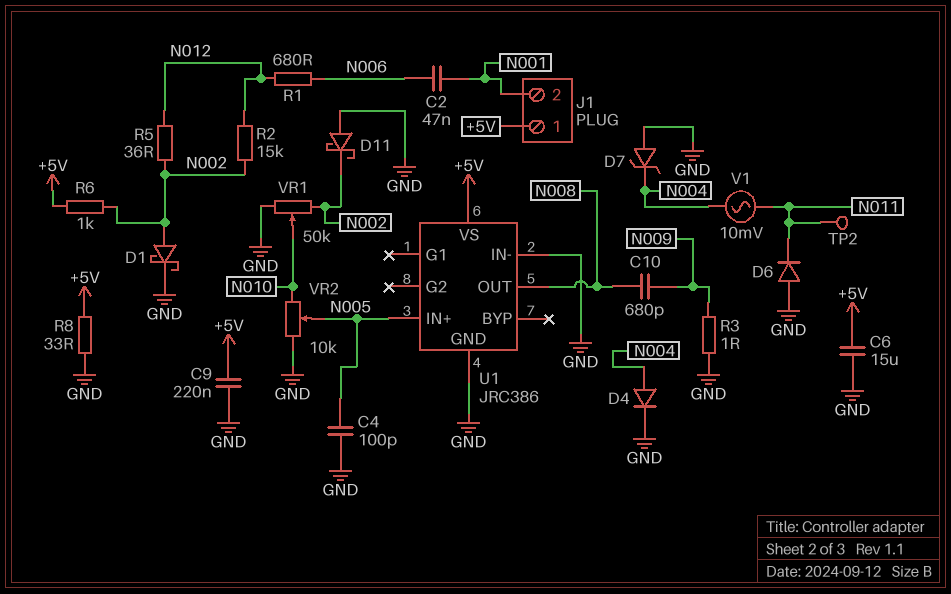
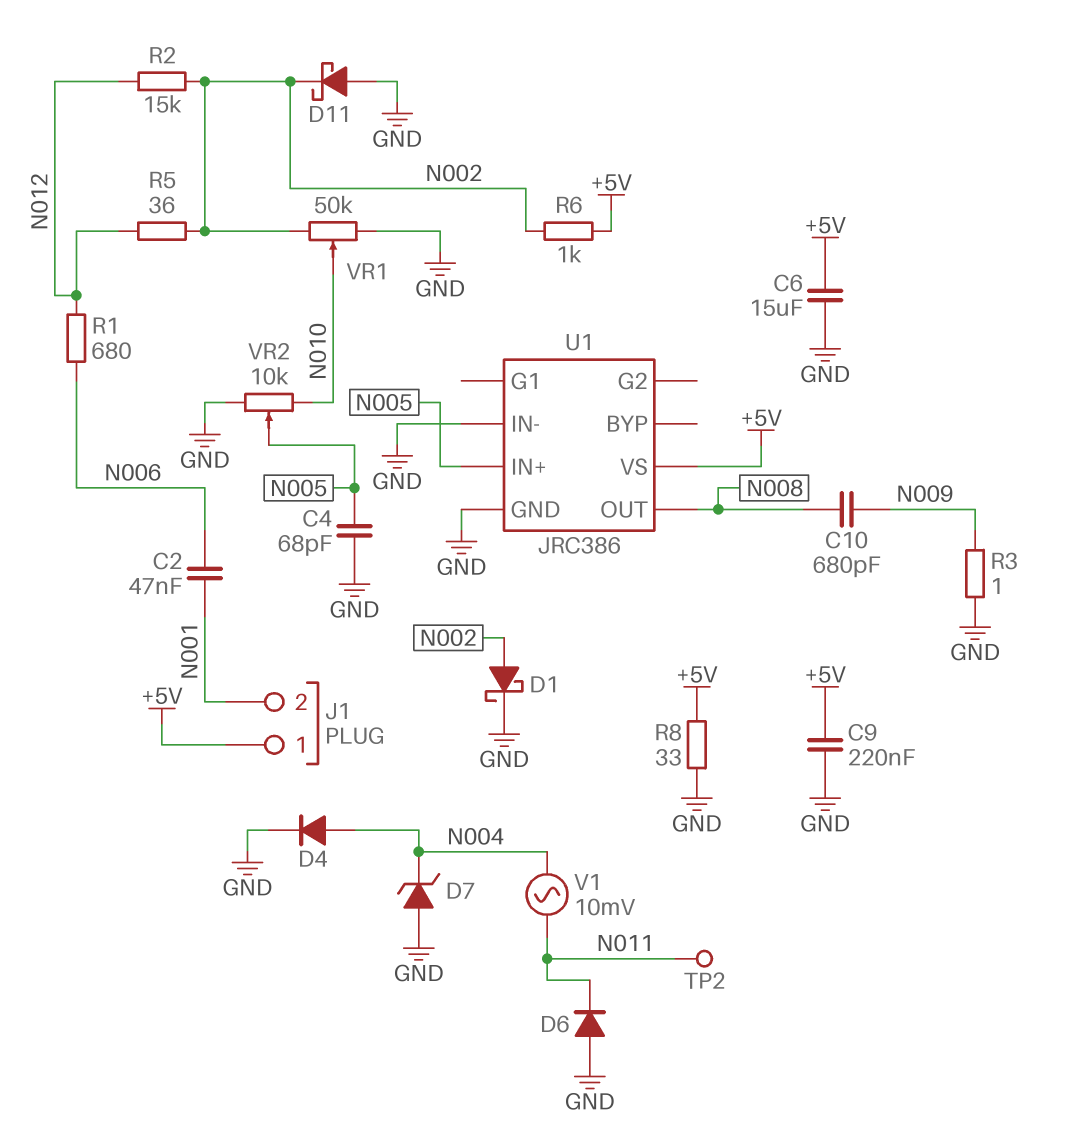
C4: 100pF (GND, N005) -> 68pF (GND, N005)

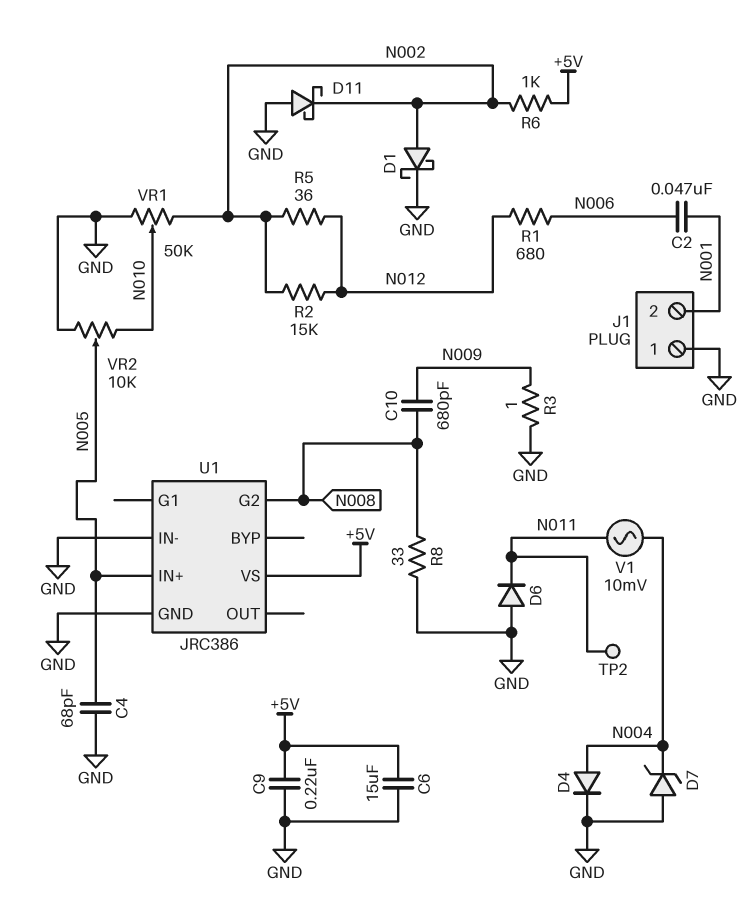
J1 pin 1: +5V -> GND
R8: 33 (+5V, GND) -> 33 (GND, N008)
U1 pin G2: none -> N008
U1 pin OUT: N008 -> none

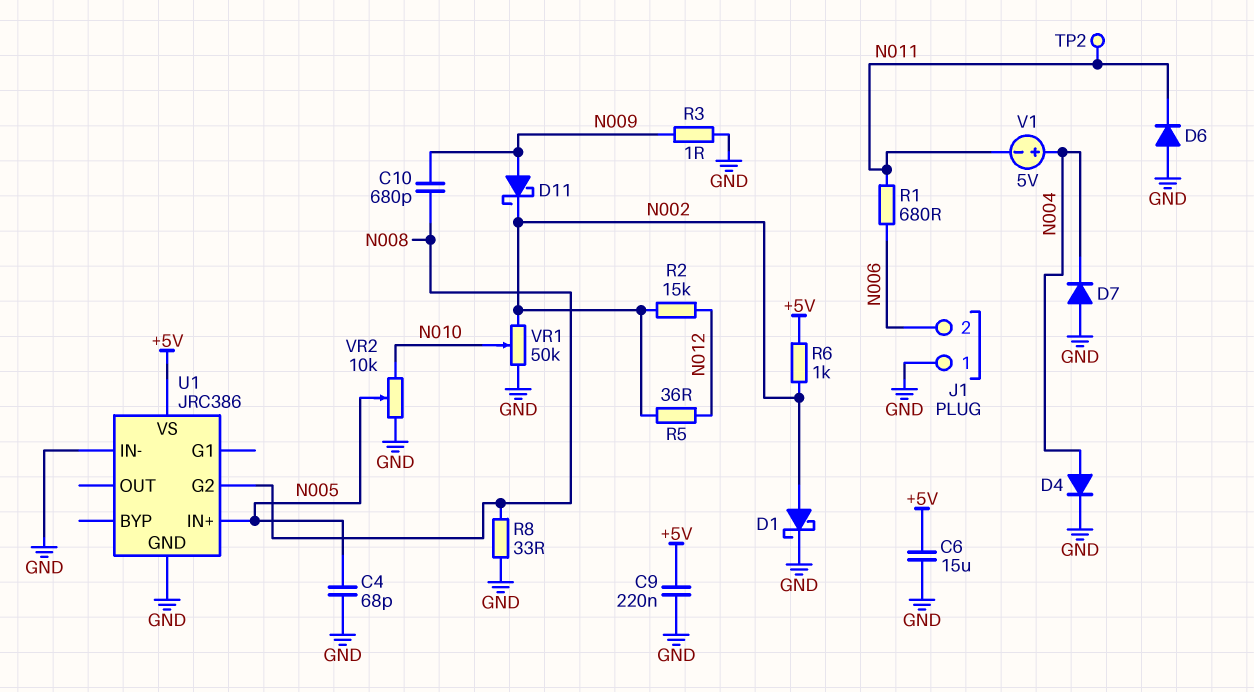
C2: 47nF (N001, N006) -> none
D7: zener (A GND, K N004) -> diode (A GND, K N004)
D11: schottky (A GND, K N002) -> schottky (A N009, K N002)
J1 pin 2: N001 -> N006
R1: 680 (N006, N012) -> 680 (N006, N011)
V1: AC 10mV (N004, N011) -> 5V (plus N004, minus N011)

